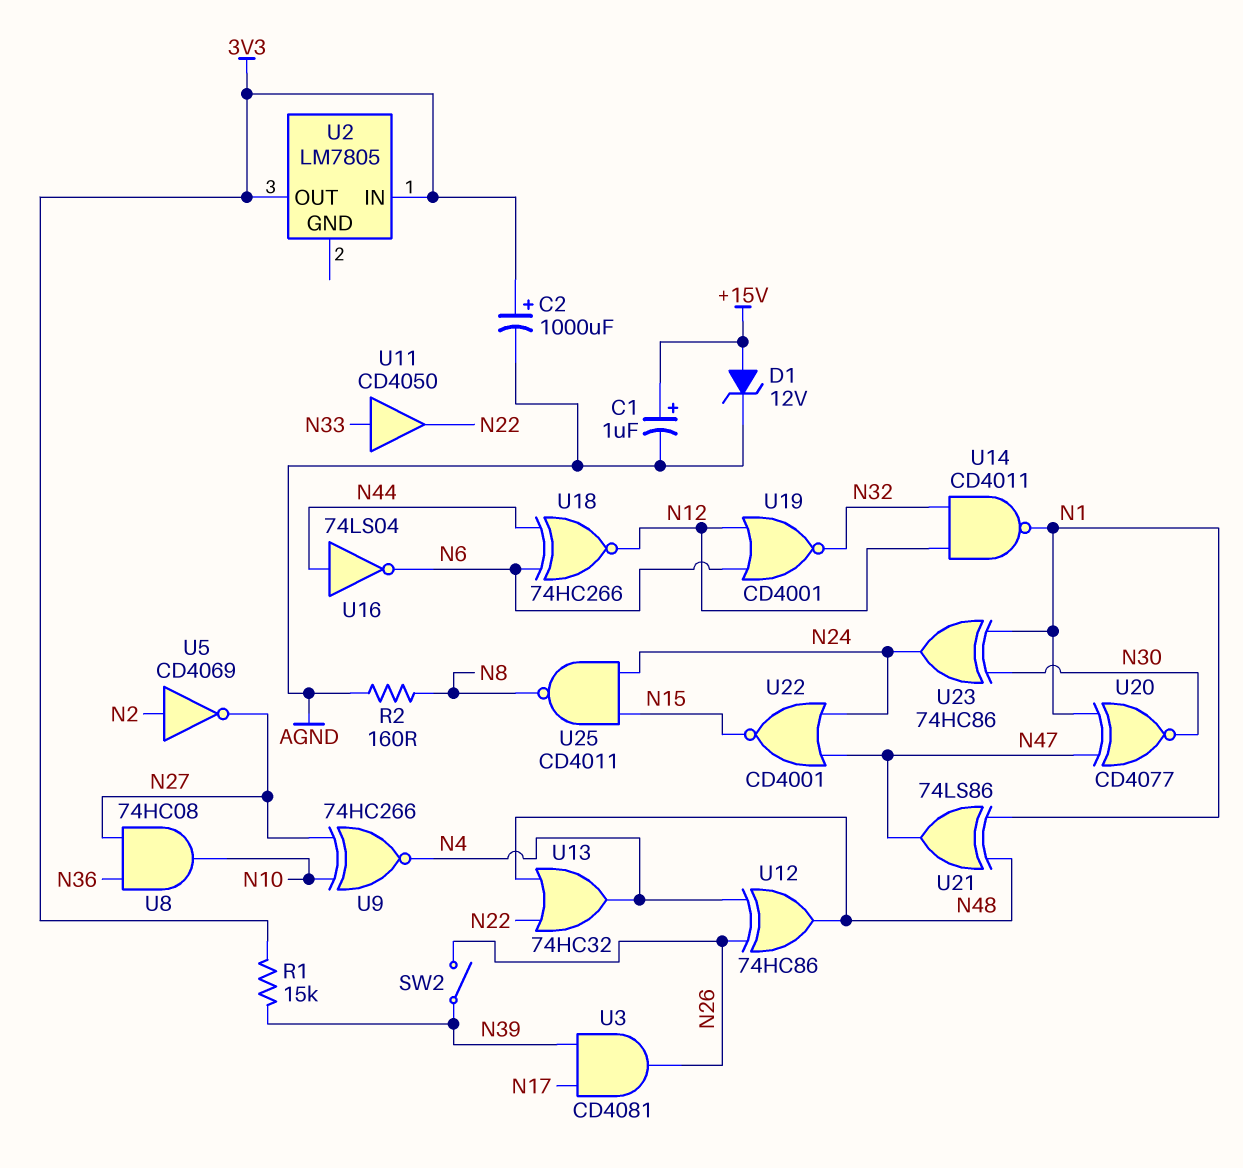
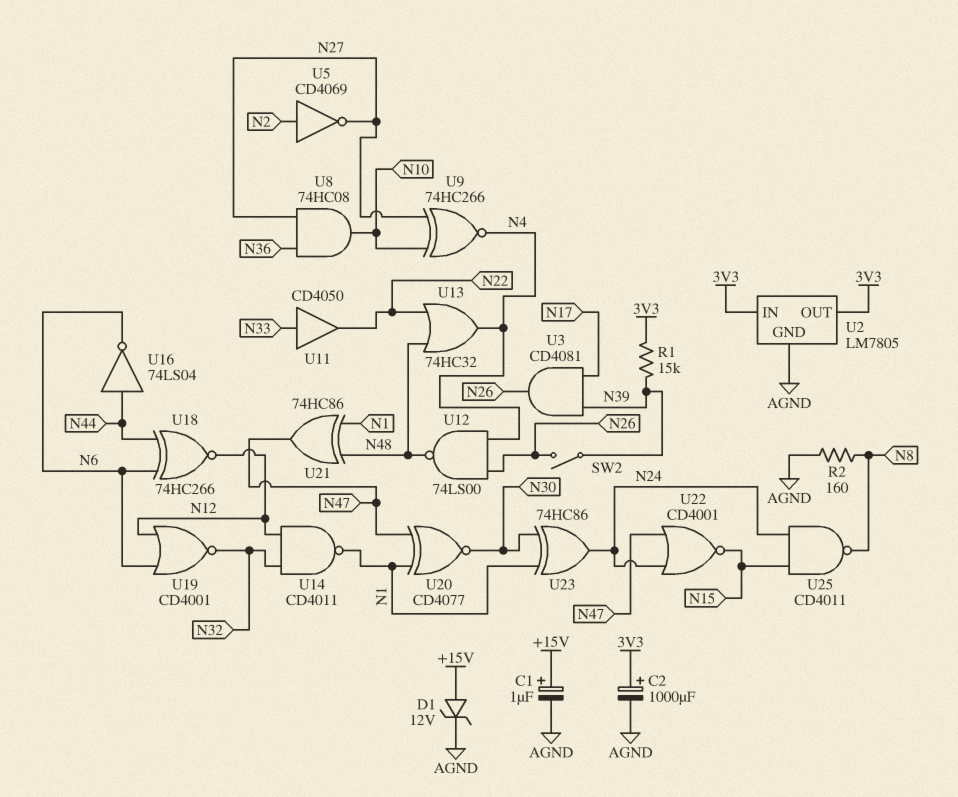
U2 pin GND: none -> AGND
U12: XOR 74HC86 (in N4, in N26, out N48) -> NAND 74LS00 (in N4, in N26, out N48)
U21: XOR 74LS86 (in N1, in N48, out N47) -> XOR 74HC86 (in N1, in N48, out N47)

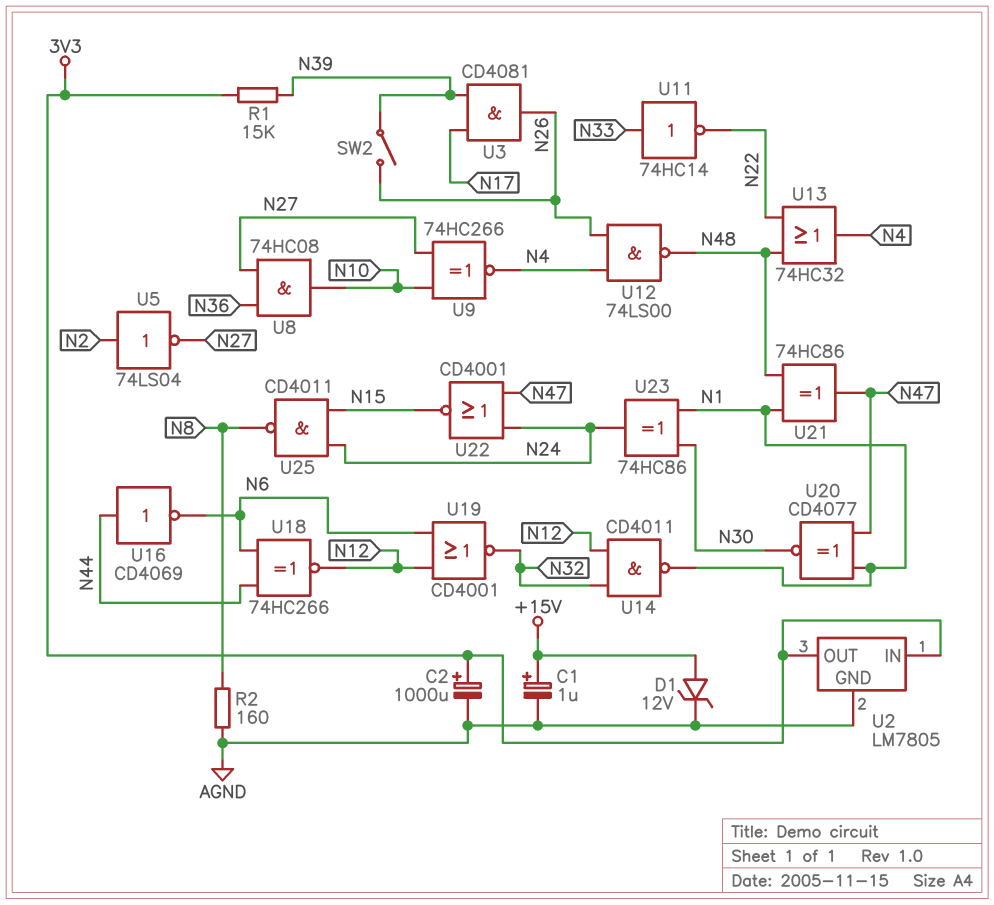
U5: NOT CD4069 (in N2, out N27) -> NOT 74LS04 (in N2, out N27)
U11: buffer CD4050 (in N33, out N22) -> NOT 74HC14 (in N33, out N22)
U16: NOT 74LS04 (in N44, out N6) -> NOT CD4069 (in N44, out N6)

